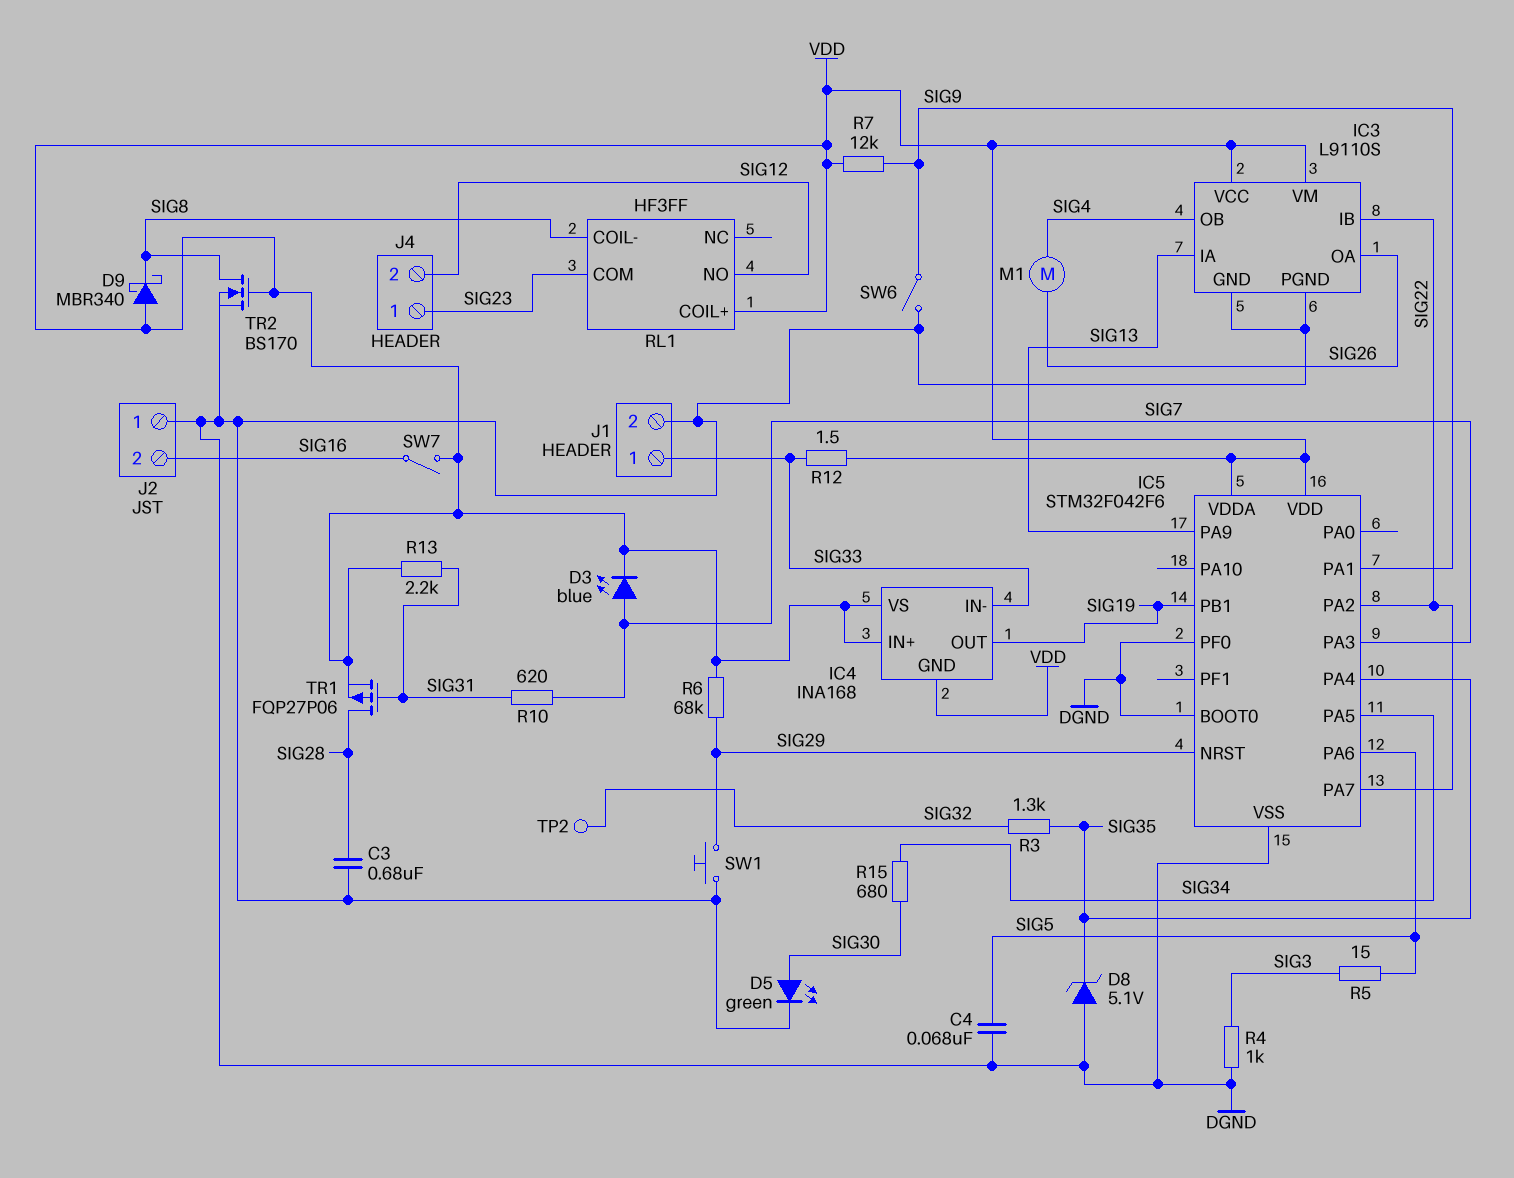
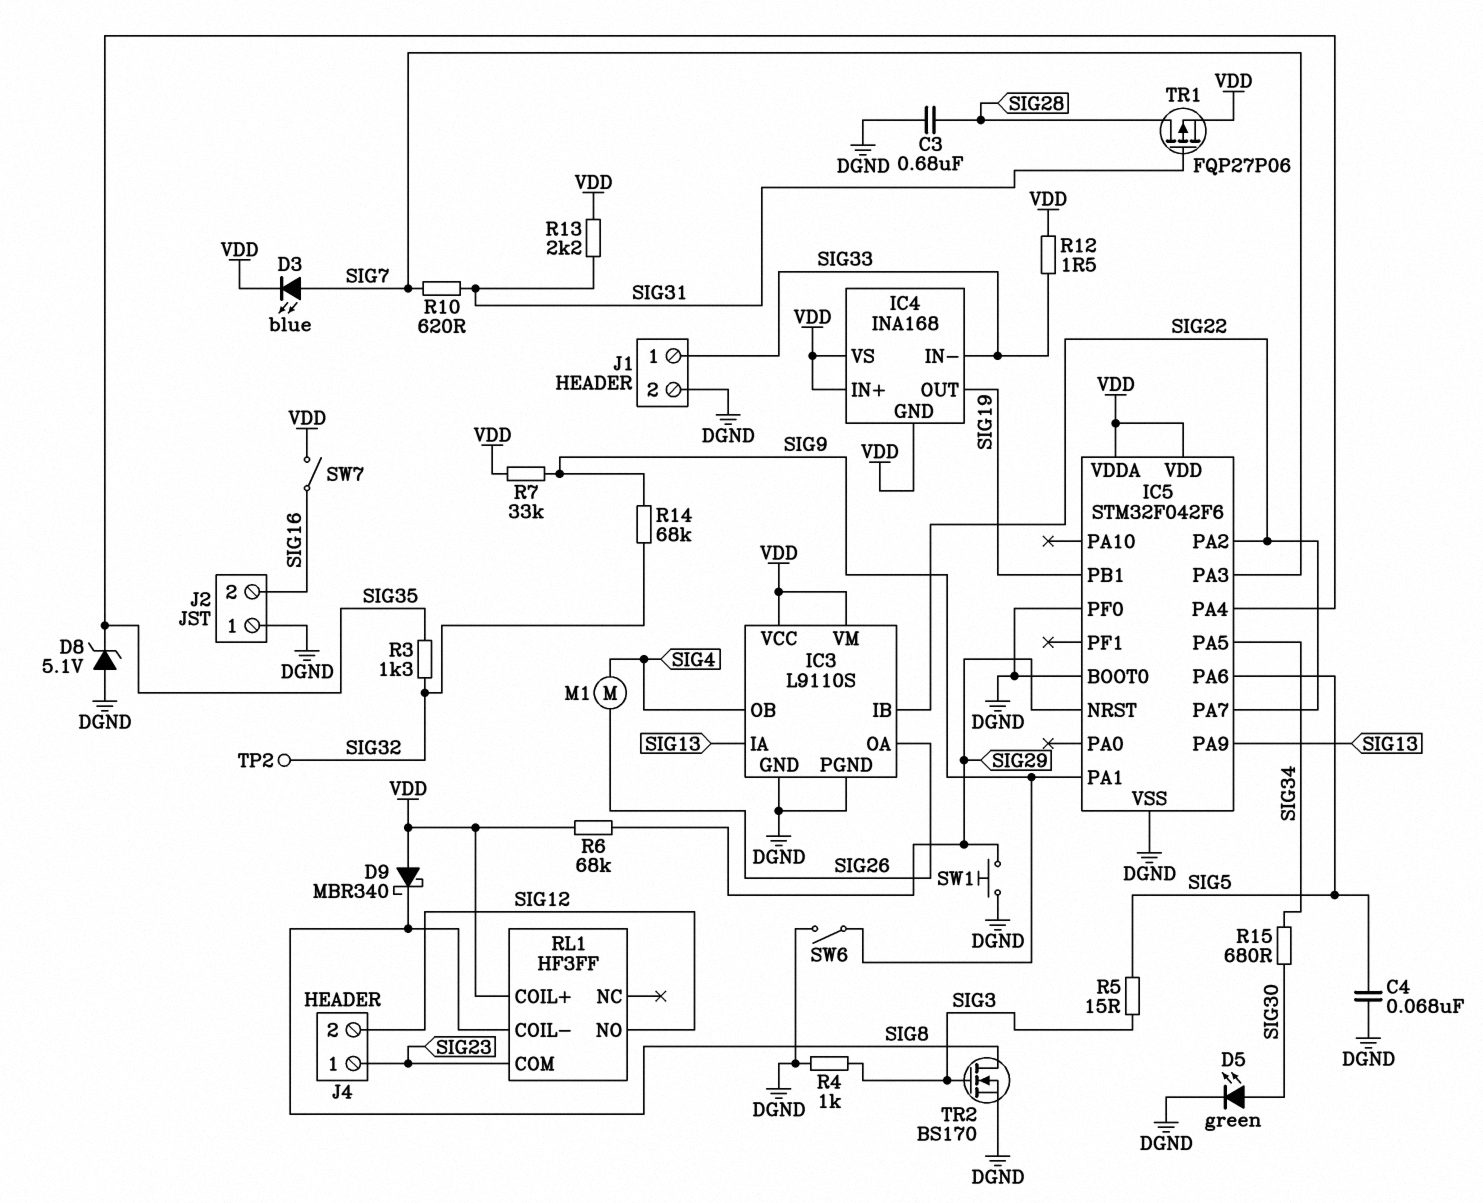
R7: 12k (SIG9, VDD) -> 33k (SIG9, VDD)
R14: none -> 68k (SIG9, SIG32)
TR2: NMOS BS170 (G VDD, D SIG8, S DGND) -> NMOS BS170 (G SIG3, D SIG8, S DGND)

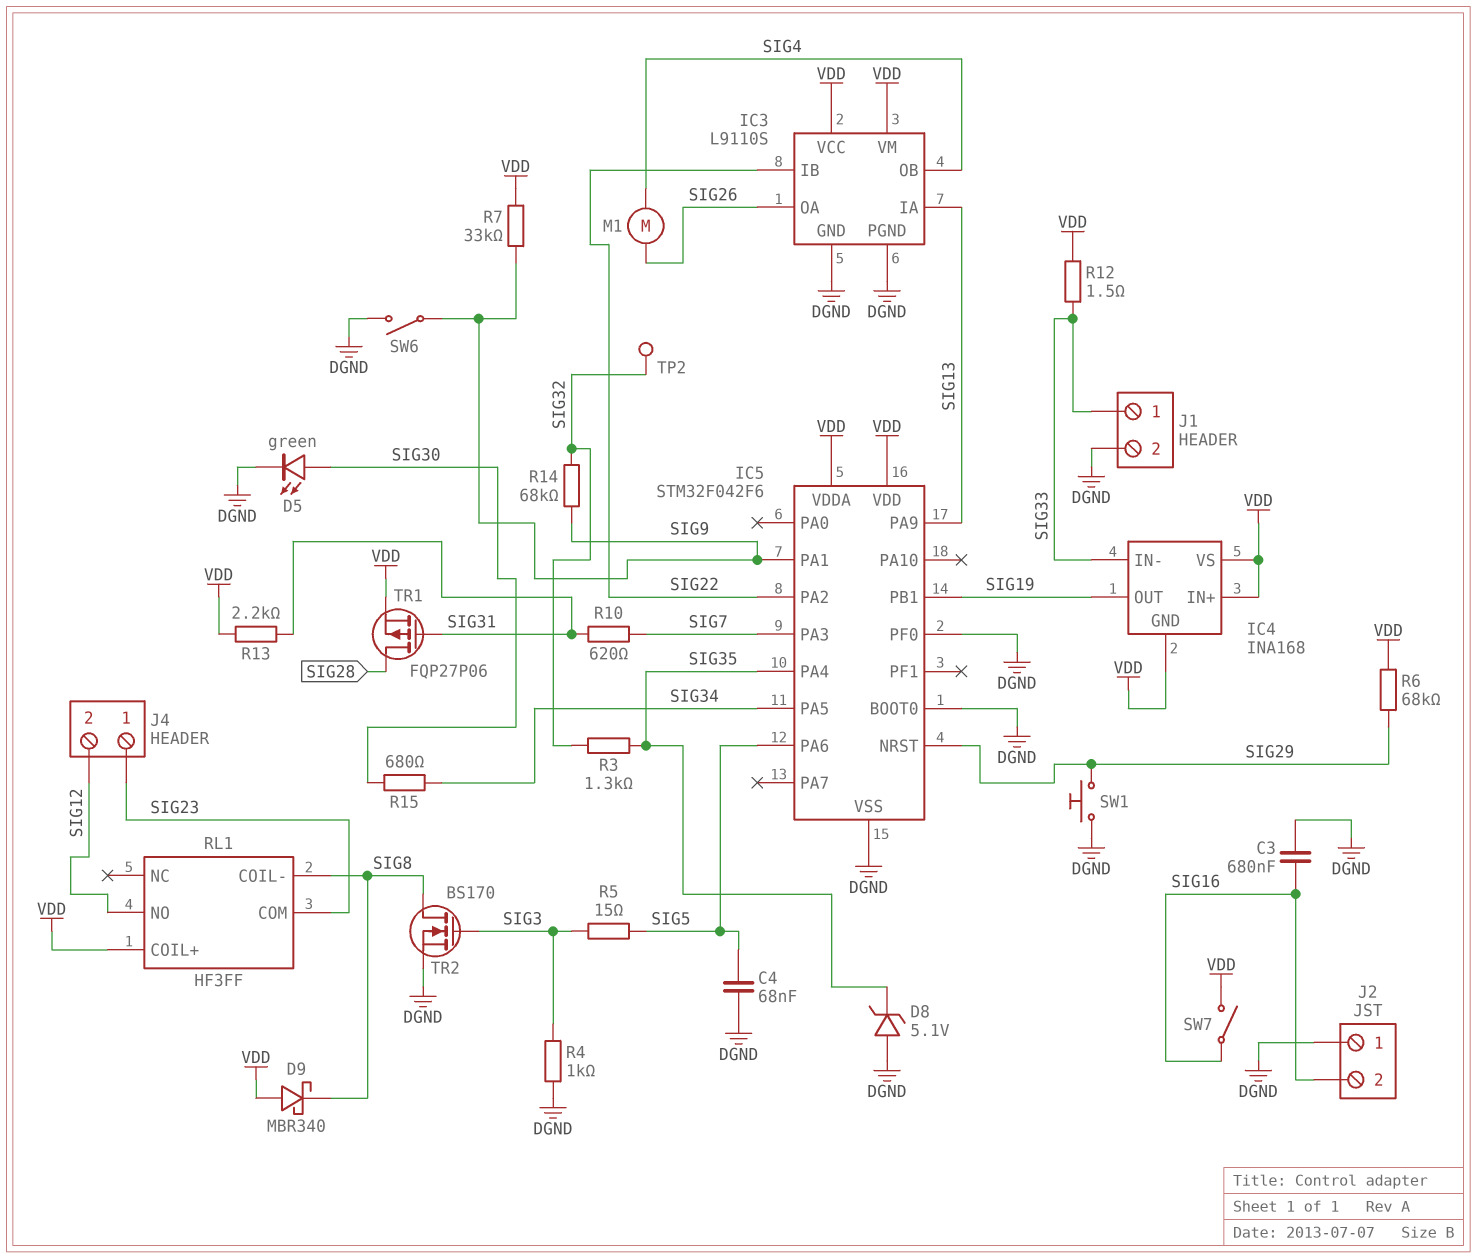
C3: 680nF (DGND, SIG28) -> 680nF (DGND, SIG16)
D3: LED blue (A SIG7, K VDD) -> none
IC5 pin PA7: SIG22 -> none

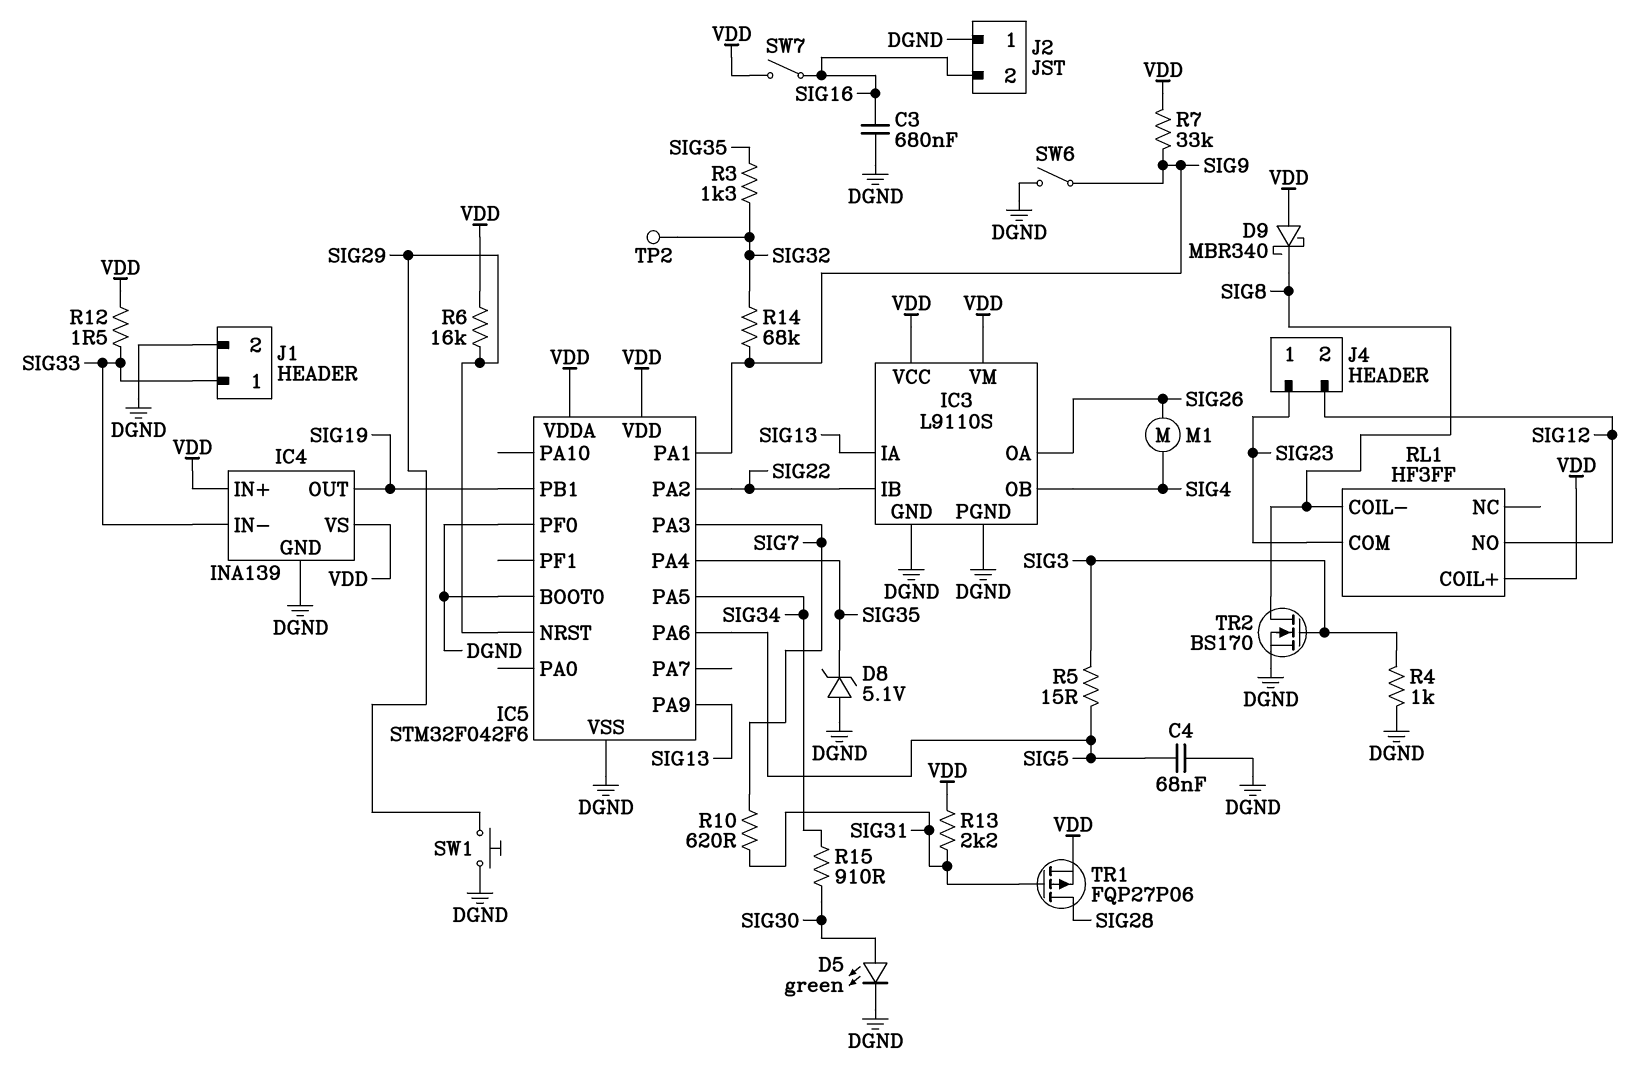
IC4: INA168 -> INA139
IC4 pin GND: VDD -> DGND
R6: 68k (SIG29, VDD) -> 16k (SIG29, VDD)
R15: 680 (SIG30, SIG34) -> 910 (SIG30, SIG34)

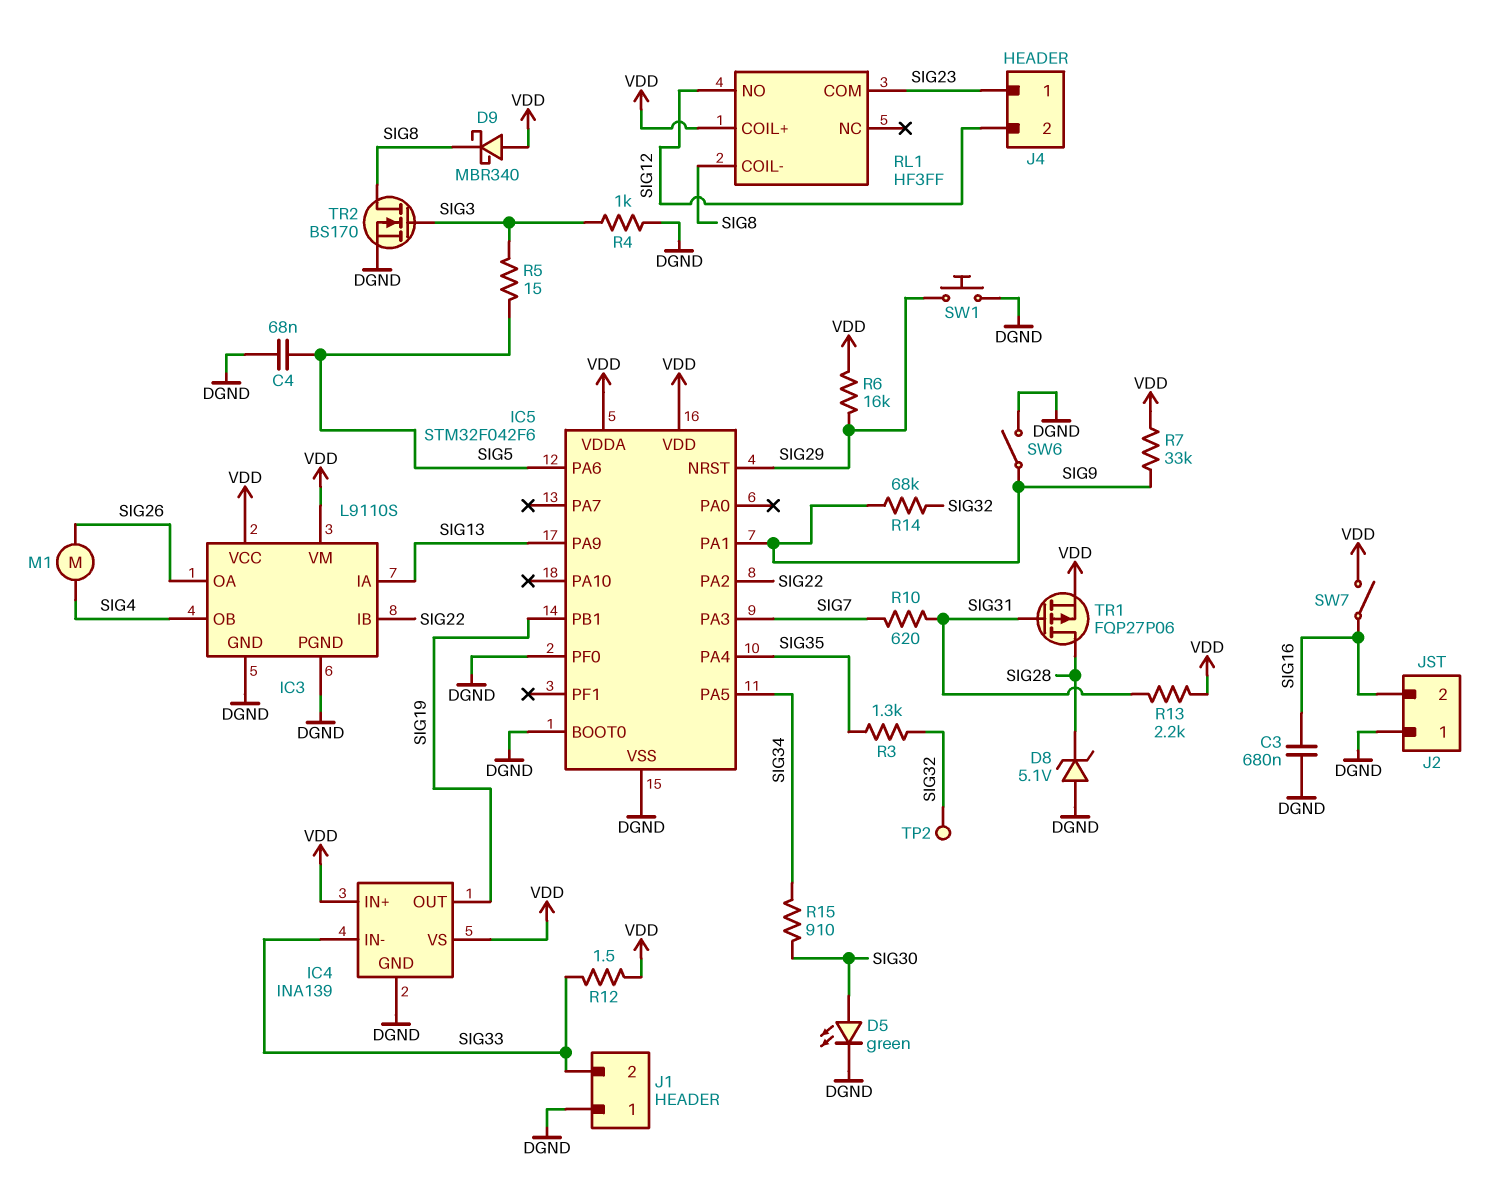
D8: zener 5.1V (A DGND, K SIG35) -> zener 5.1V (A DGND, K SIG28)
J1 pin 1: SIG33 -> DGND
J1 pin 2: DGND -> SIG33

